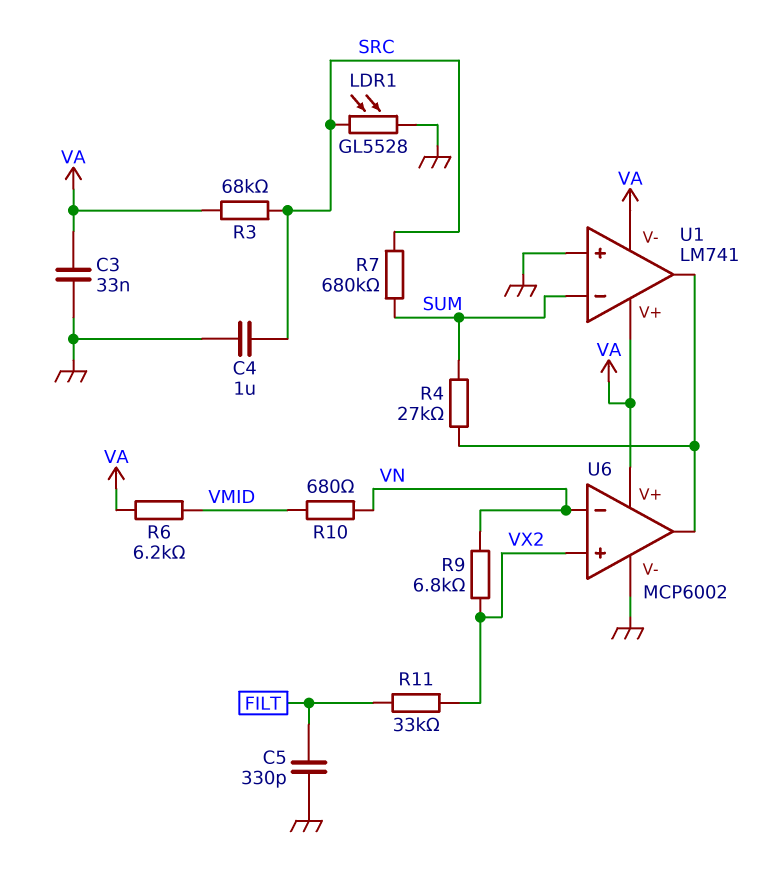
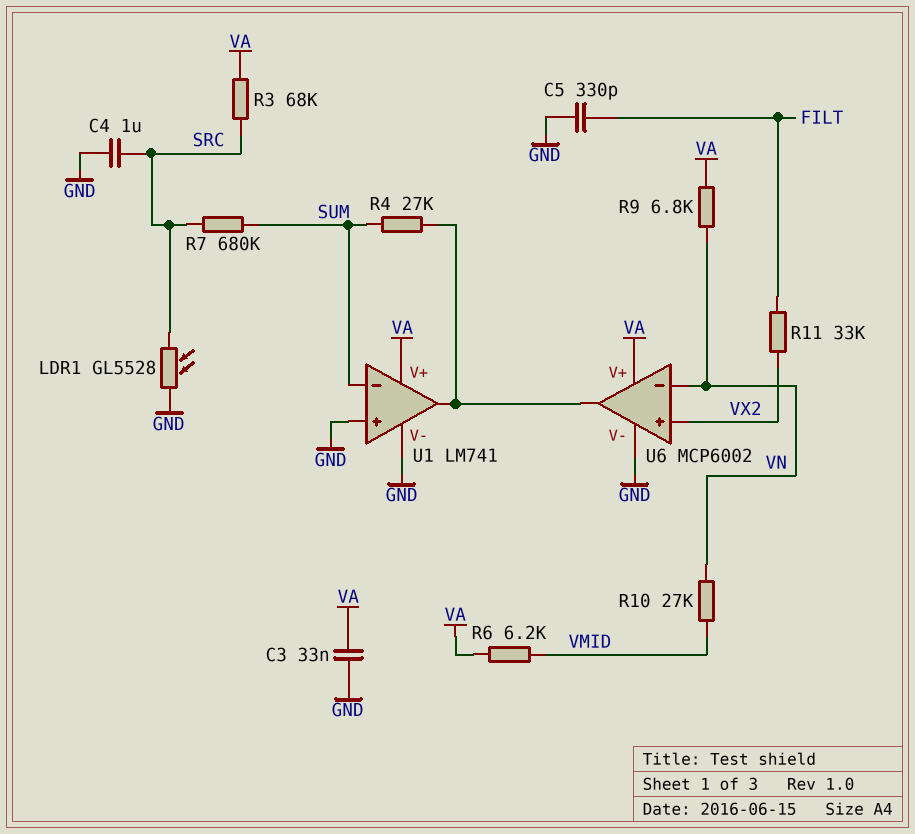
R9: 6.8k (VN, VX2) -> 6.8k (VA, VN)
R10: 680 (VMID, VN) -> 27k (VMID, VN)
U1 pin V-: VA -> GND

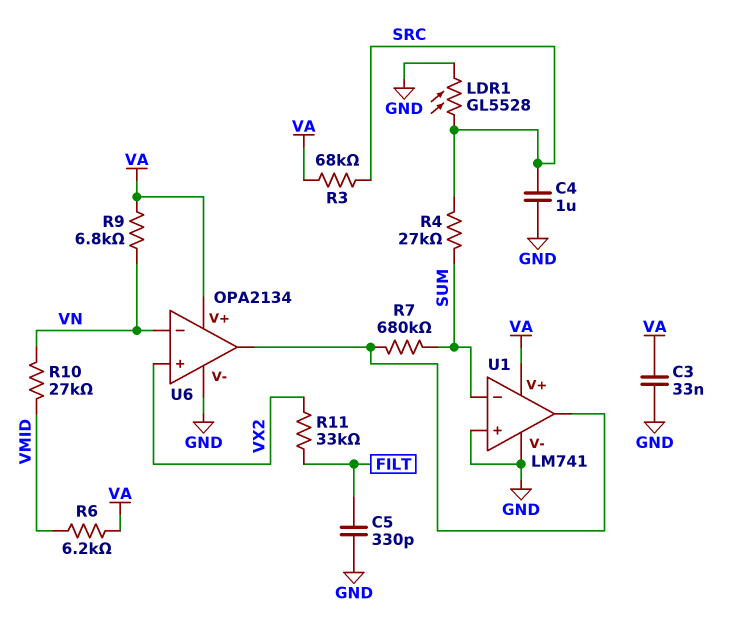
R4: 27k (SUM, U1/out) -> 27k (SRC, SUM)
R7: 680k (SRC, SUM) -> 680k (SUM, U1/out)
U6: MCP6002 -> OPA2134

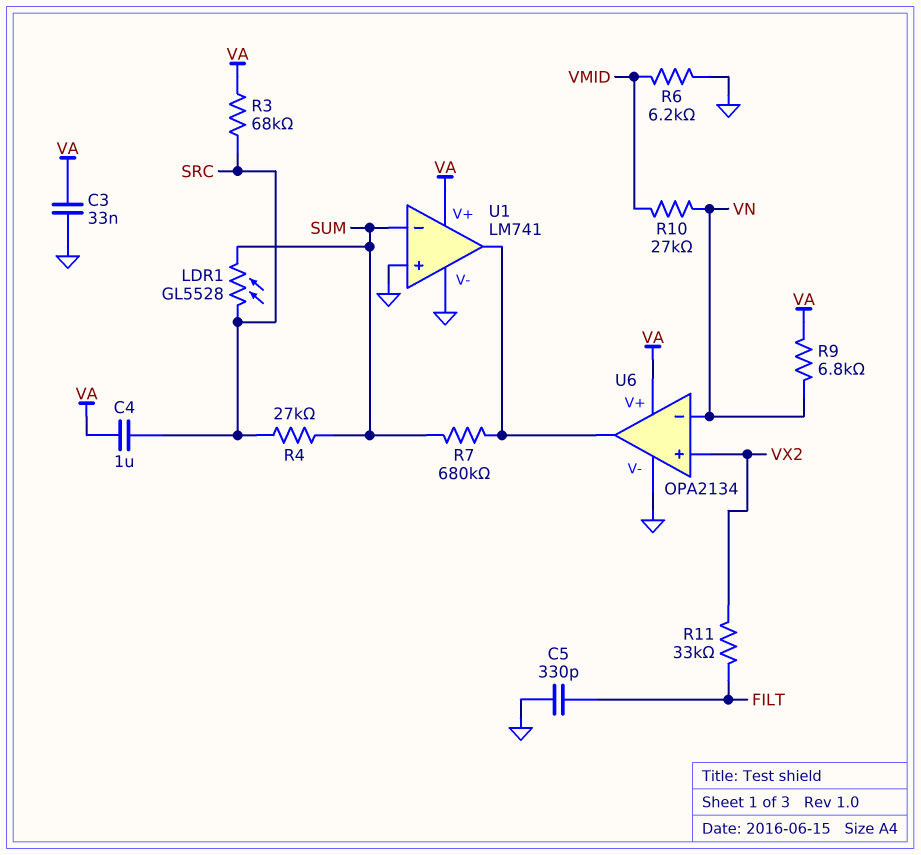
C4: 1uF (GND, SRC) -> 1uF (SRC, VA)
LDR1: GL5528 (GND, SRC) -> GL5528 (SRC, SUM)
R6: 6.2k (VA, VMID) -> 6.2k (GND, VMID)

